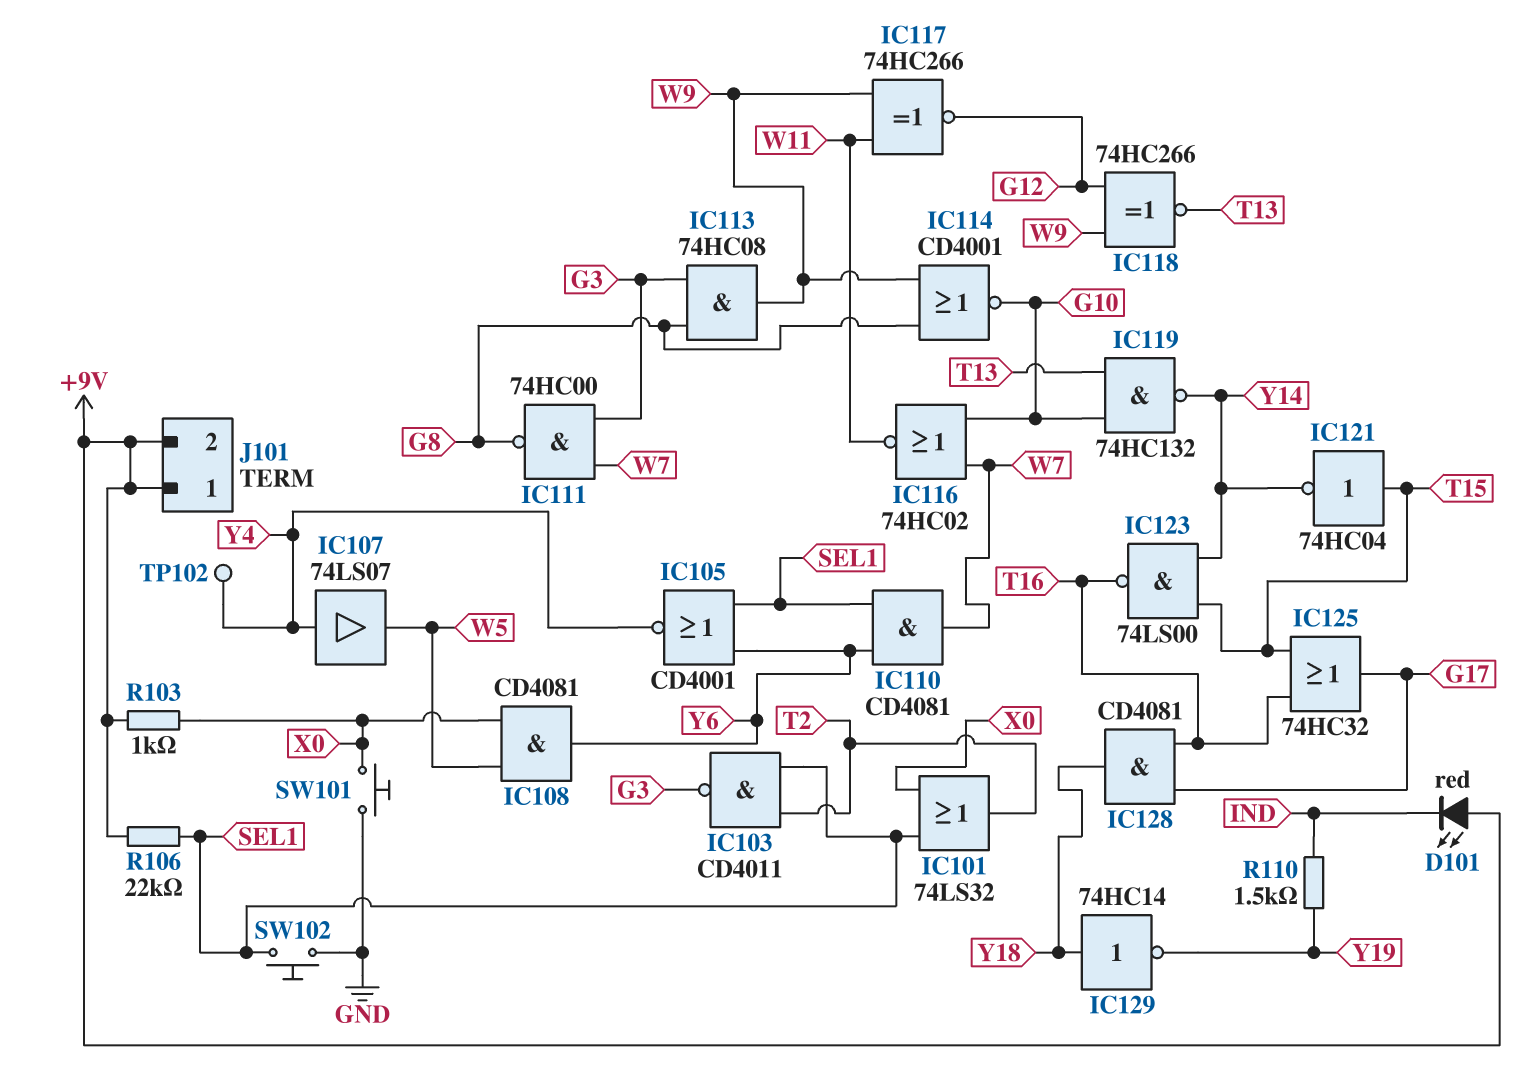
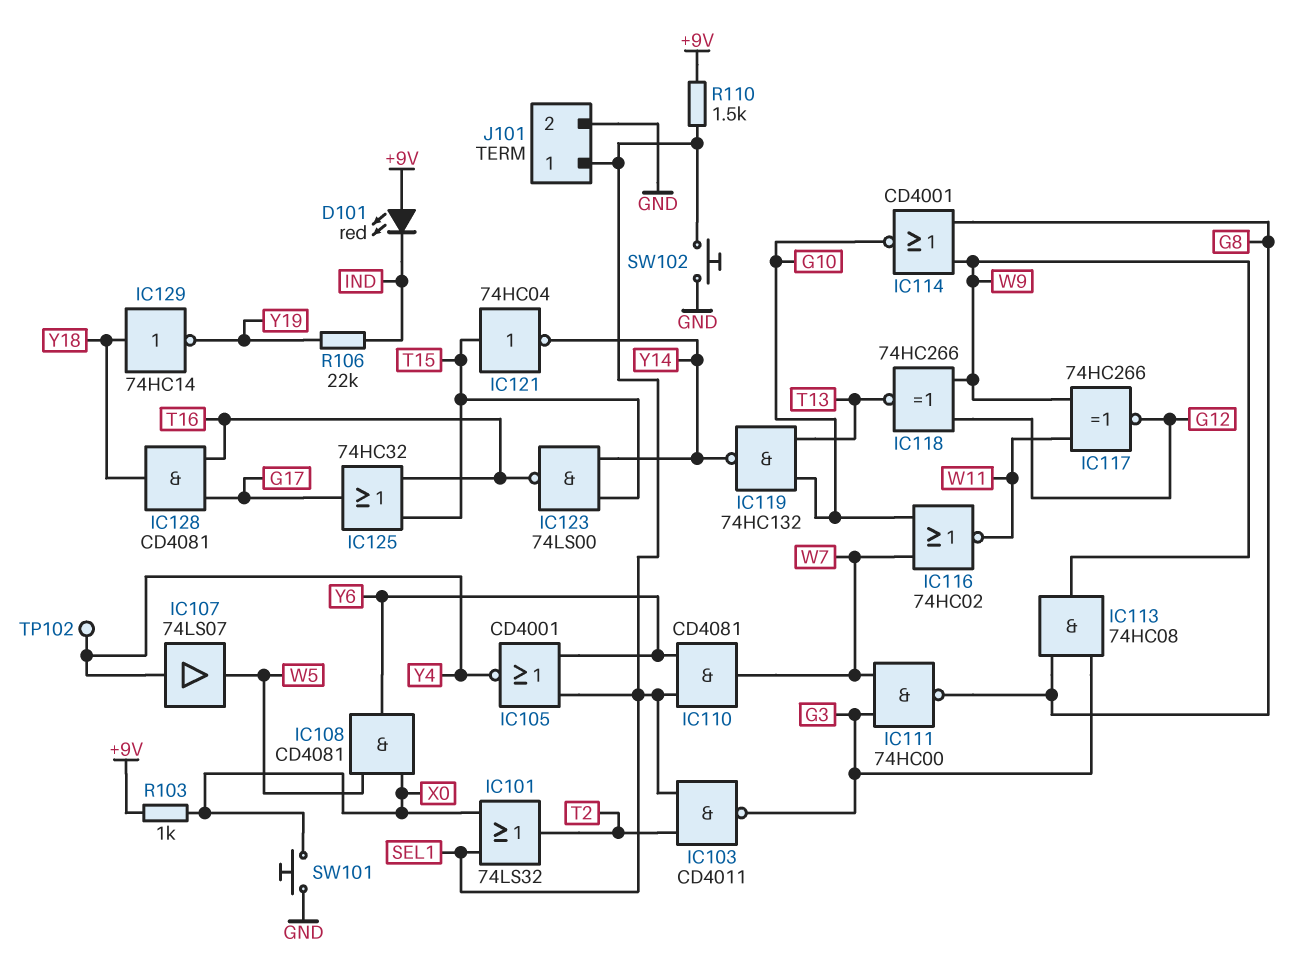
J101 pin 1: +9V -> SEL1
J101 pin 2: +9V -> GND
R106: 22k (+9V, SEL1) -> 22k (IND, Y19)
R110: 1.5k (IND, Y19) -> 1.5k (+9V, SEL1)

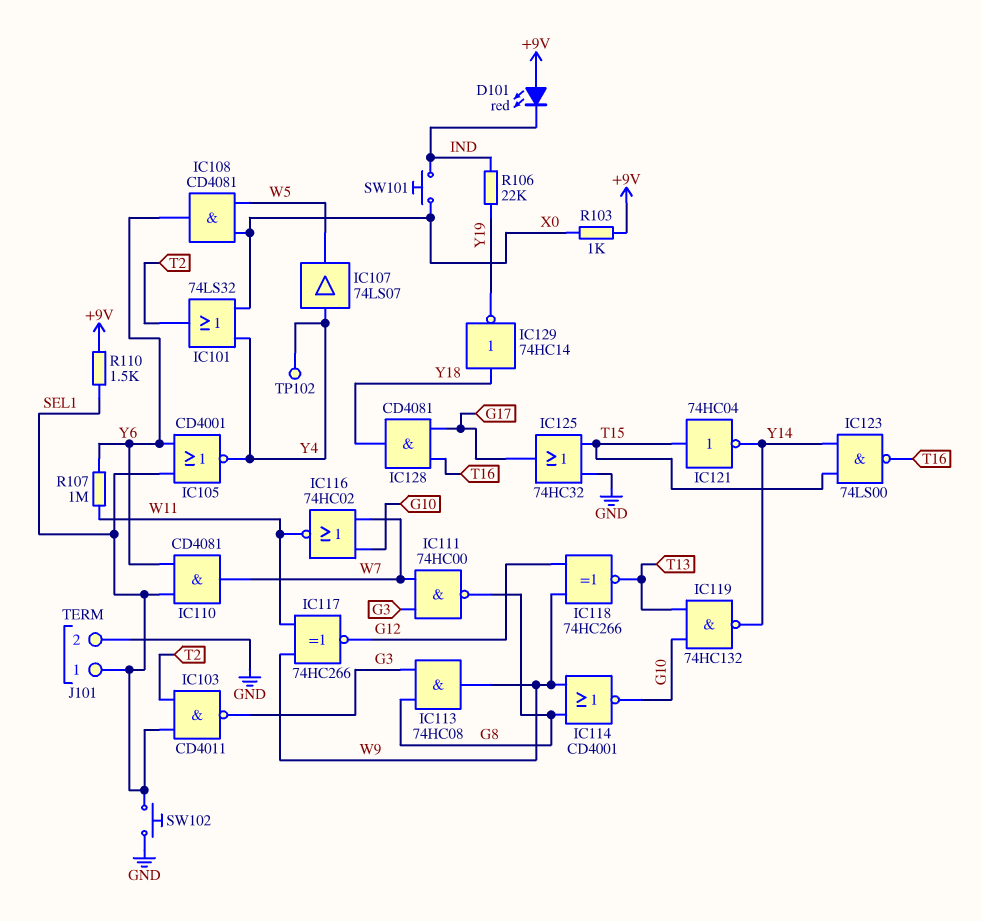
IC101: OR 74LS32 (in SEL1, in X0, out T2) -> OR 74LS32 (in X0, in Y4, out T2)
IC125: OR 74HC32 (in T15, in T16, out G17) -> OR 74HC32 (in GND, in T15, out G17)
R107: none -> 1M (W11, Y6)
SW101: button (GND, X0) -> button (IND, X0)

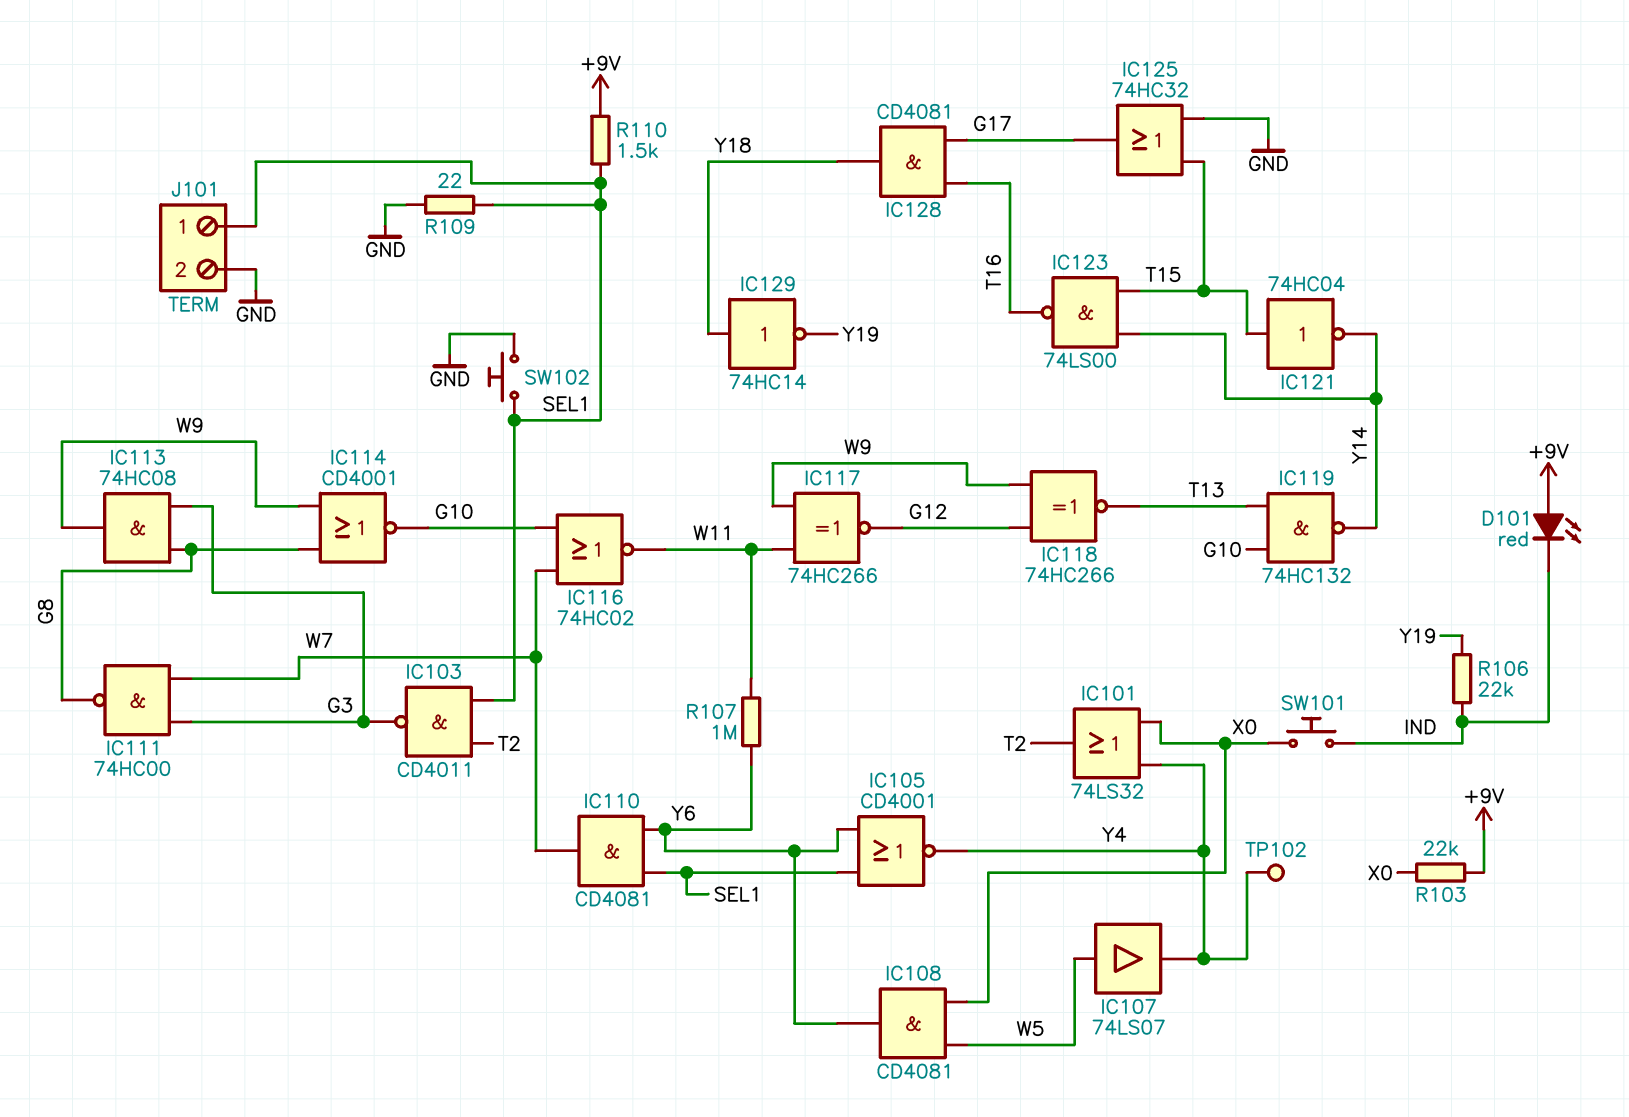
IC107: buffer 74LS07 (in Y4, out W5) -> buffer 74LS07 (in W5, out Y4)
R103: 1k (+9V, X0) -> 22k (+9V, X0)
R109: none -> 22 (GND, SEL1)

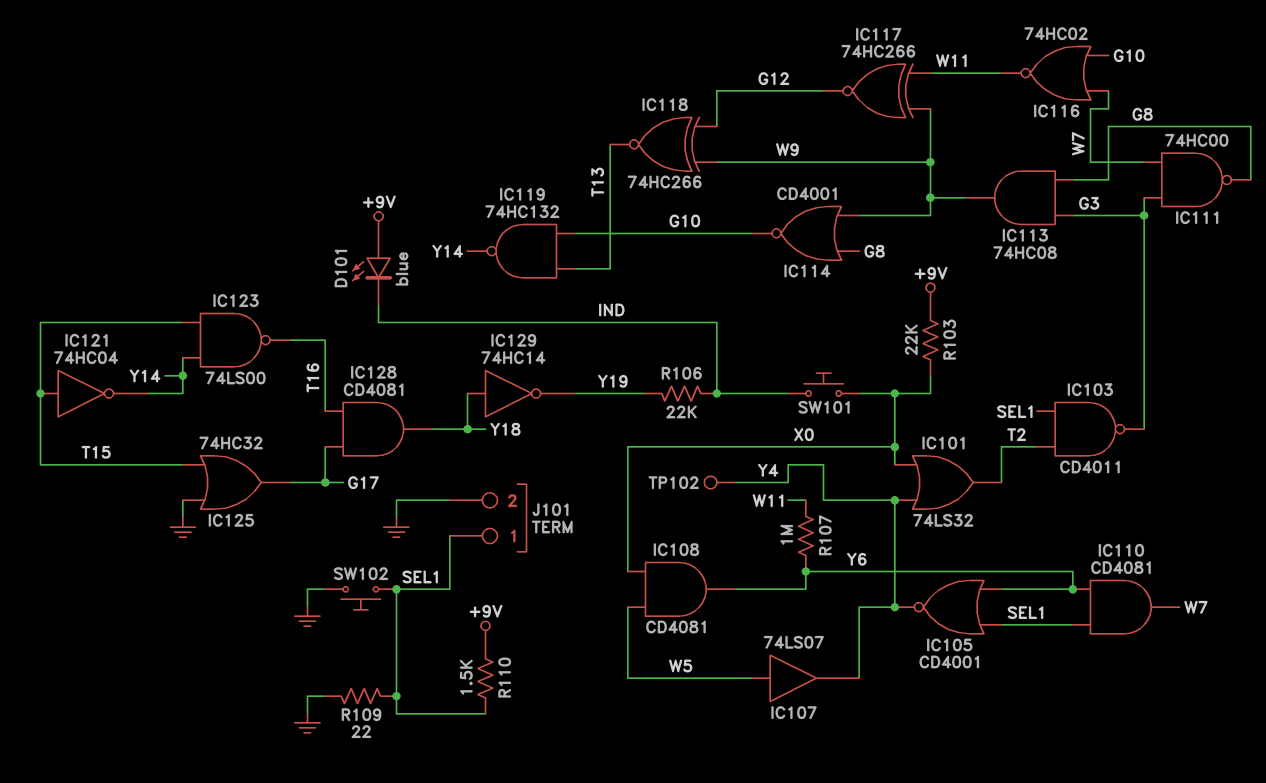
D101: LED red (A +9V, K IND) -> LED blue (A +9V, K IND)

